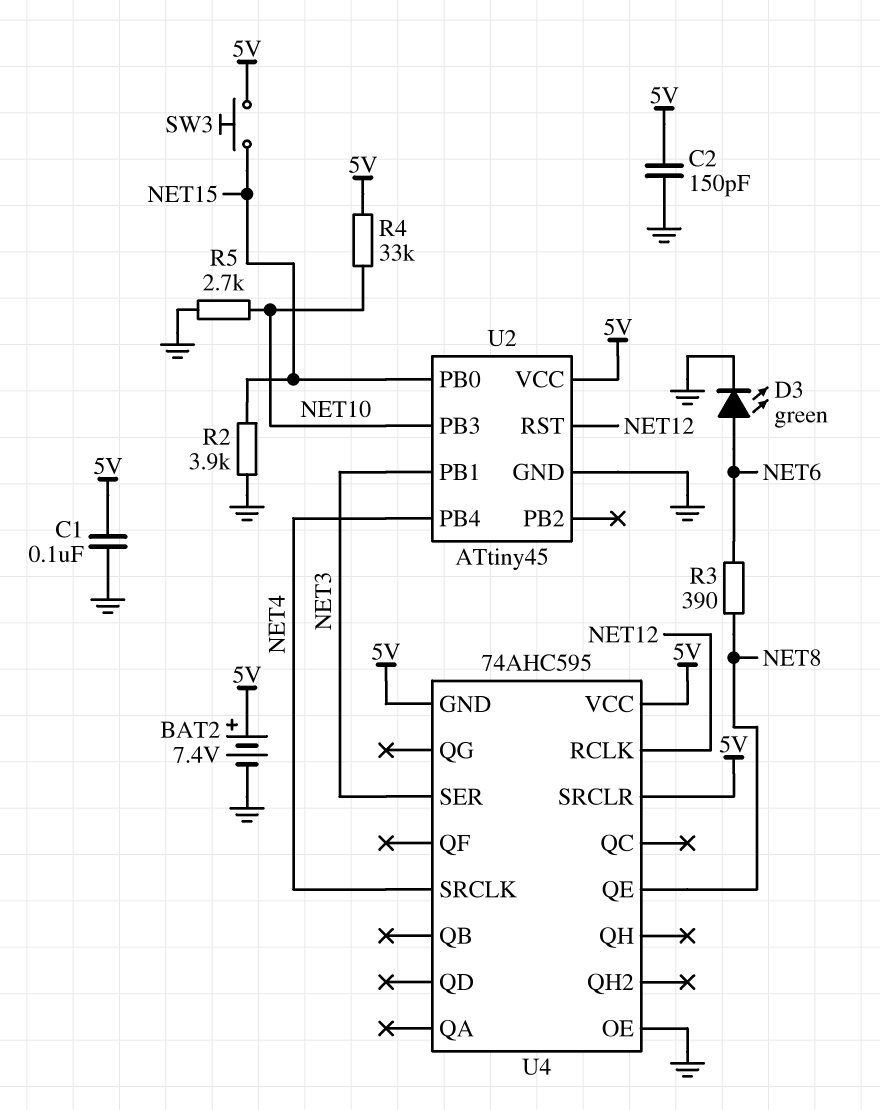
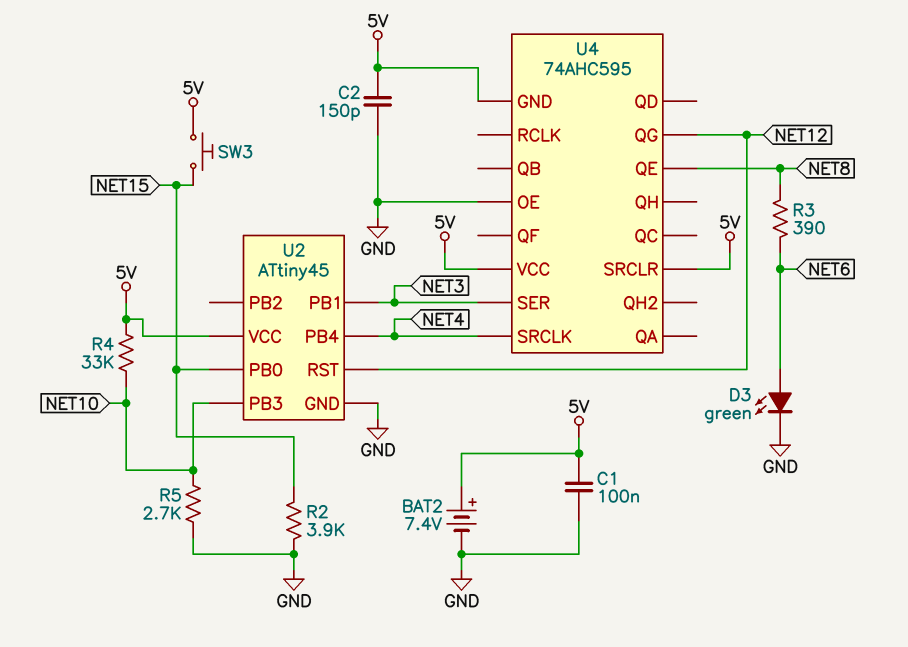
U4 pin QG: none -> NET12
U4 pin RCLK: NET12 -> none

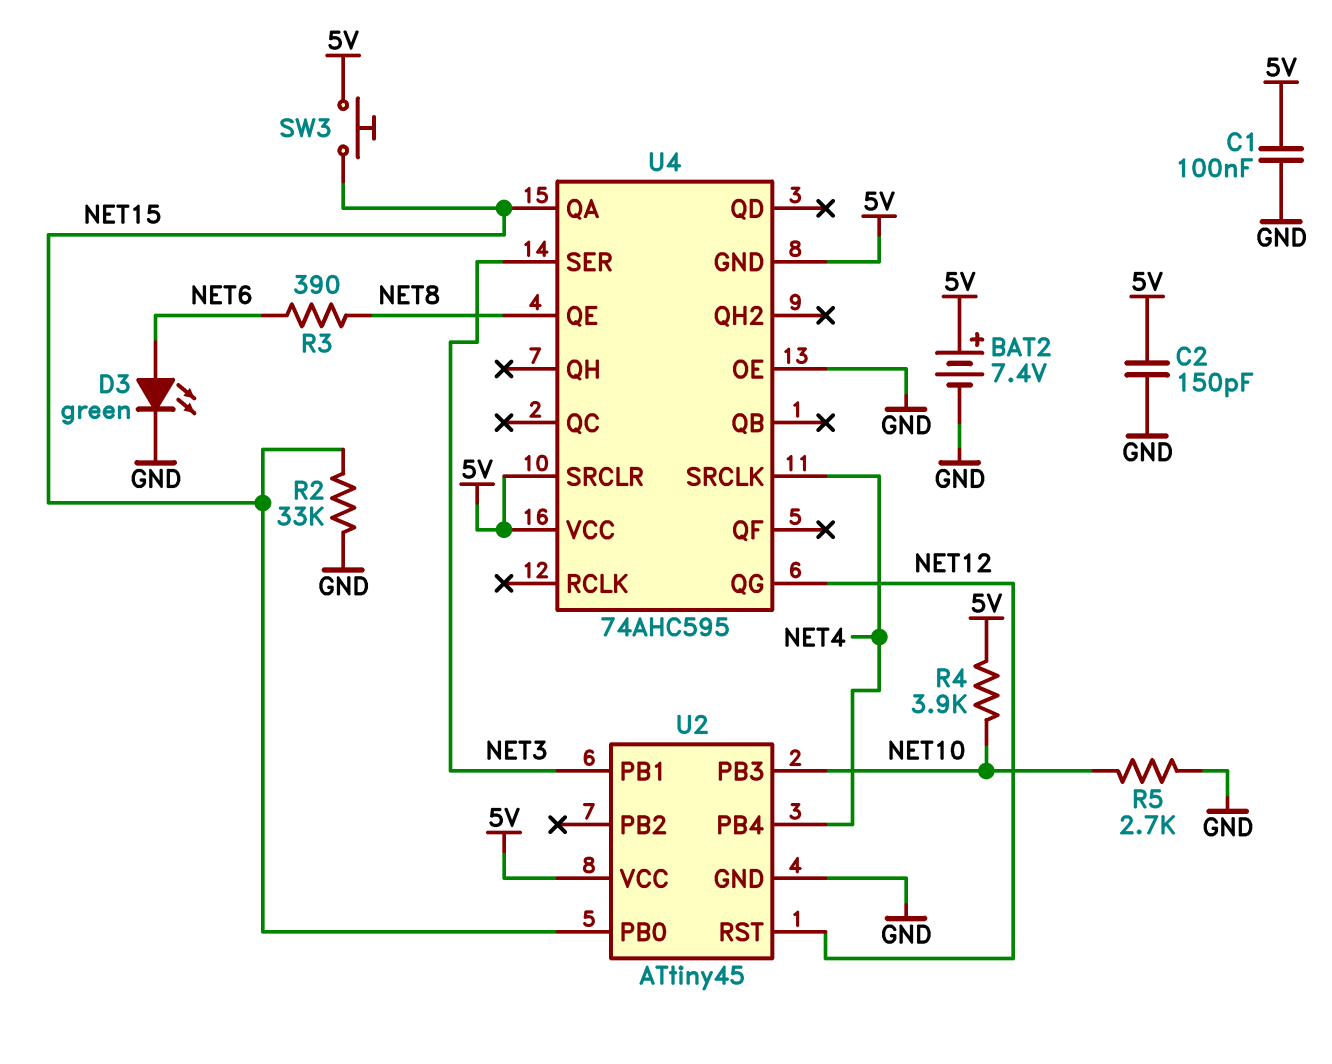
R2: 3.9k (GND, NET15) -> 33k (GND, NET15)
R4: 33k (5V, NET10) -> 3.9k (5V, NET10)
U4 pin QA: none -> NET15

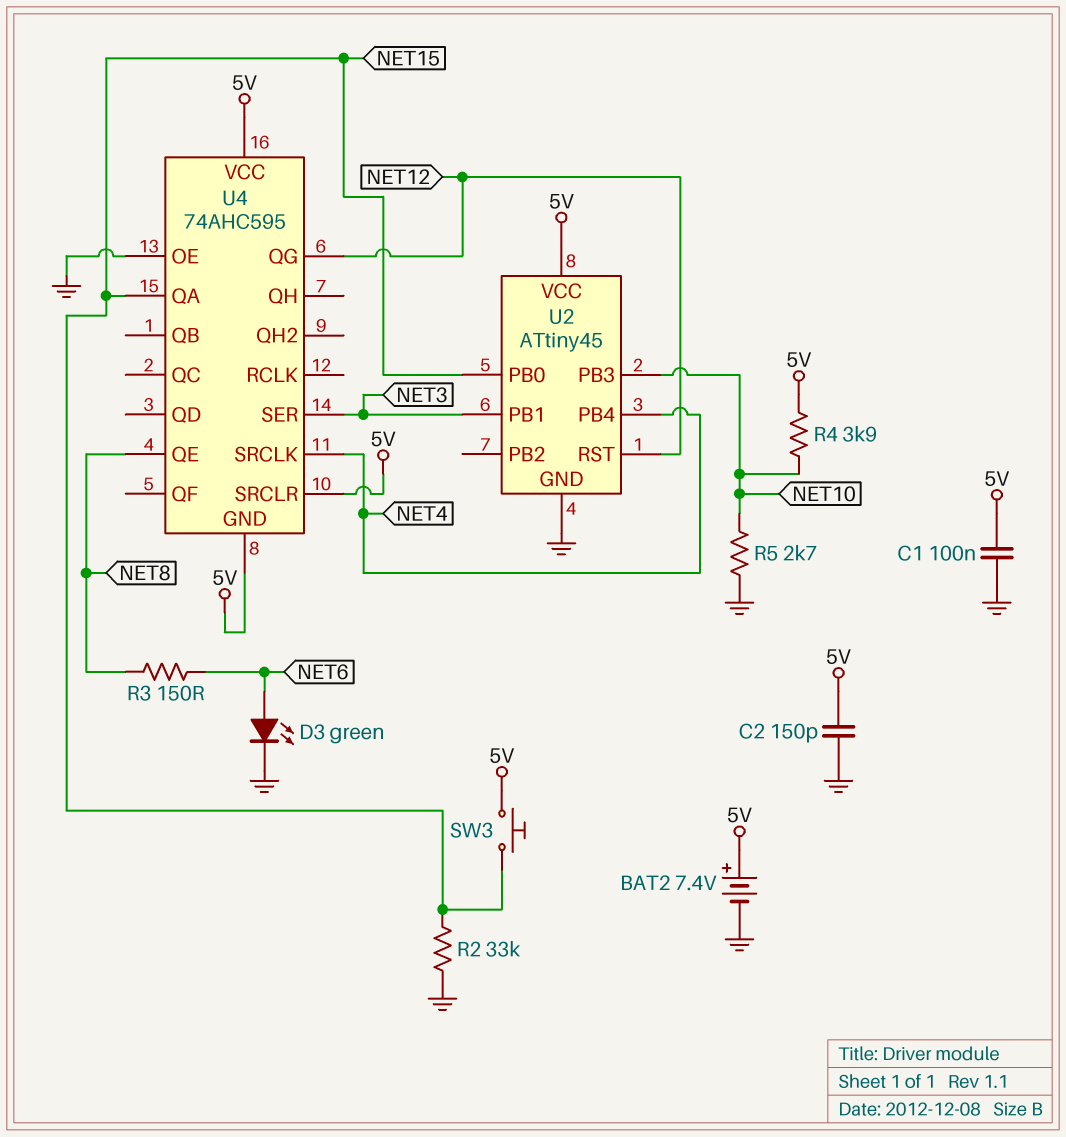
R3: 390 (NET6, NET8) -> 150 (NET6, NET8)

